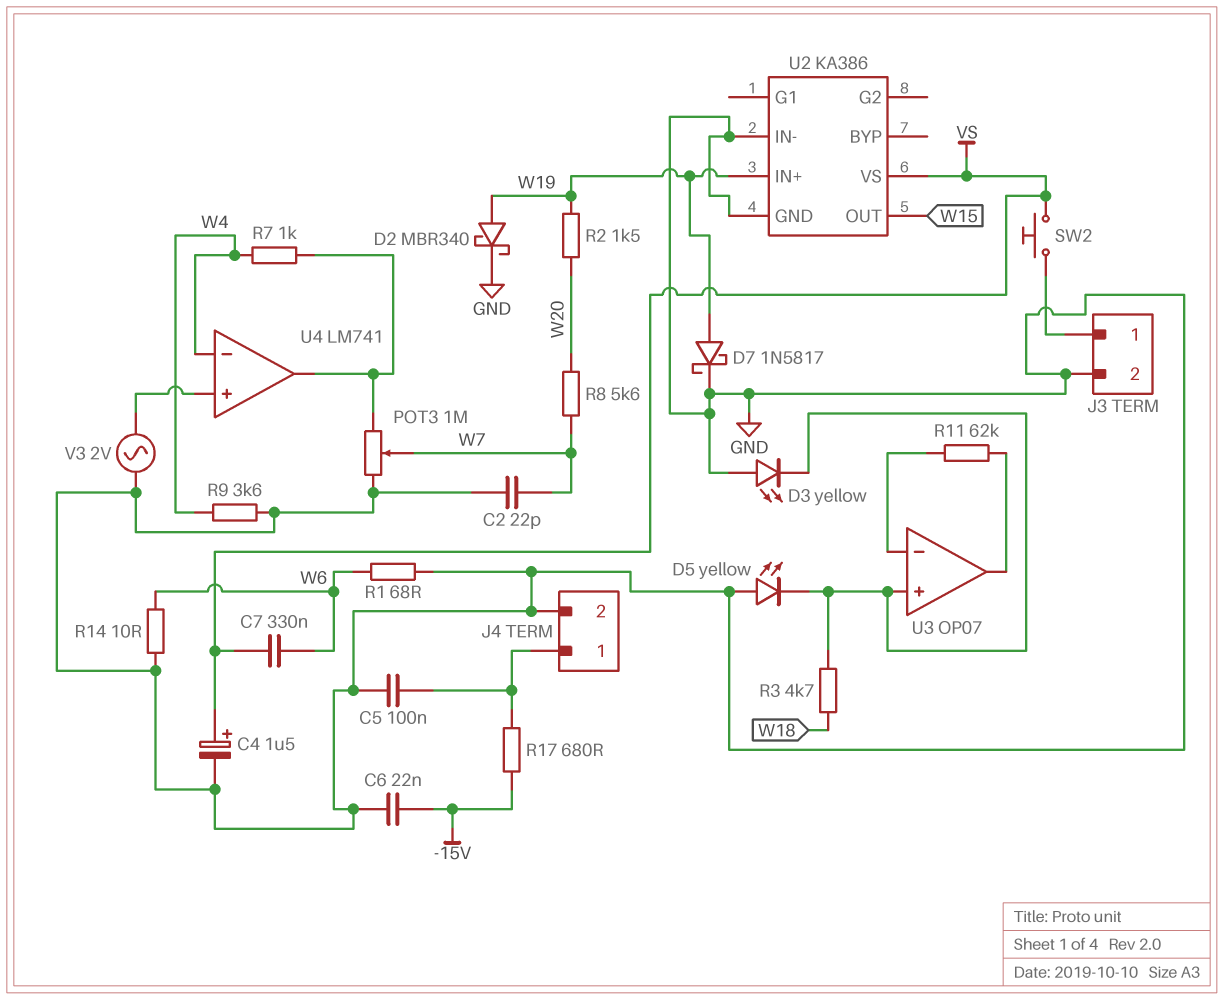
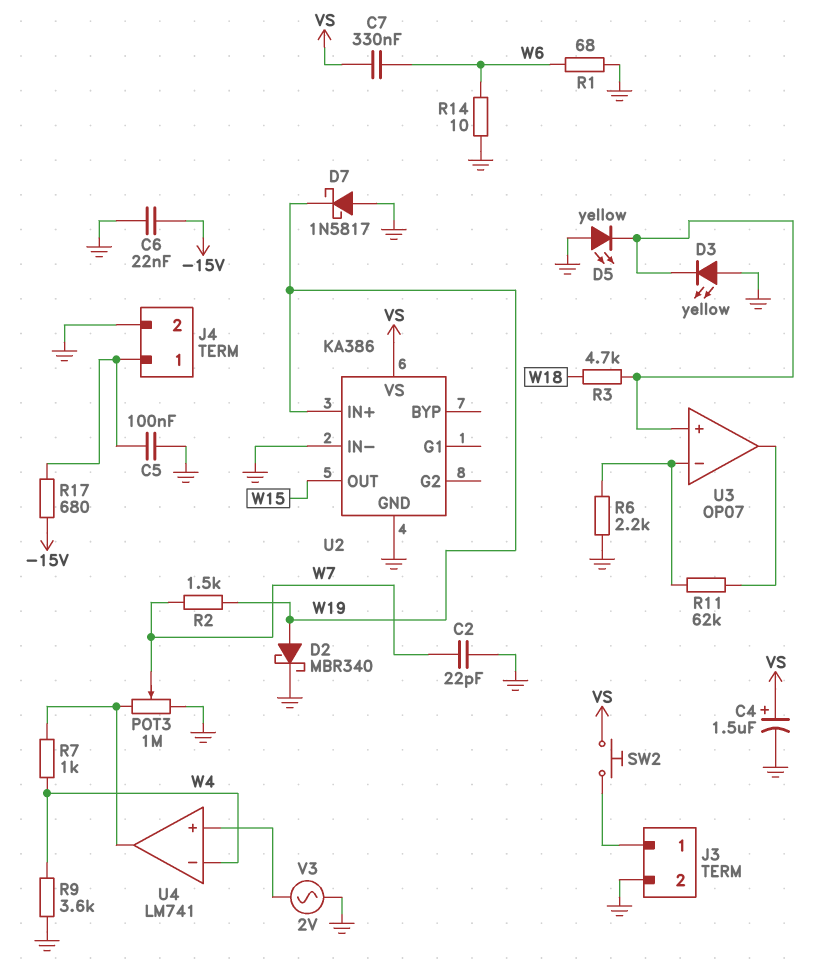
D7: schottky 1N5817 (A W19, K GND) -> schottky 1N5817 (A GND, K W19)
R2: 1.5k (W19, W20) -> 1.5k (W7, W19)
R6: none -> 2.2k (GND, U3/in-)
R8: 5.6k (W7, W20) -> none

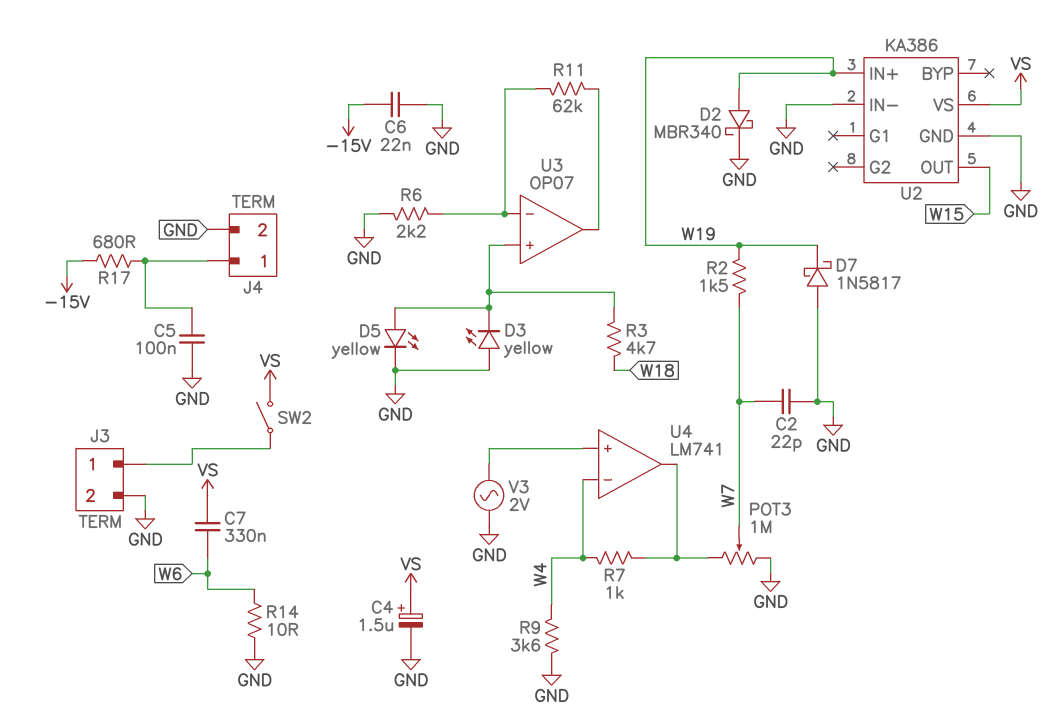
D5: LED yellow (A GND, K U3/in+) -> LED yellow (A U3/in+, K GND)
R1: 68 (GND, W6) -> none
SW2: button (J3/1, VS) -> switch (J3/1, VS)

